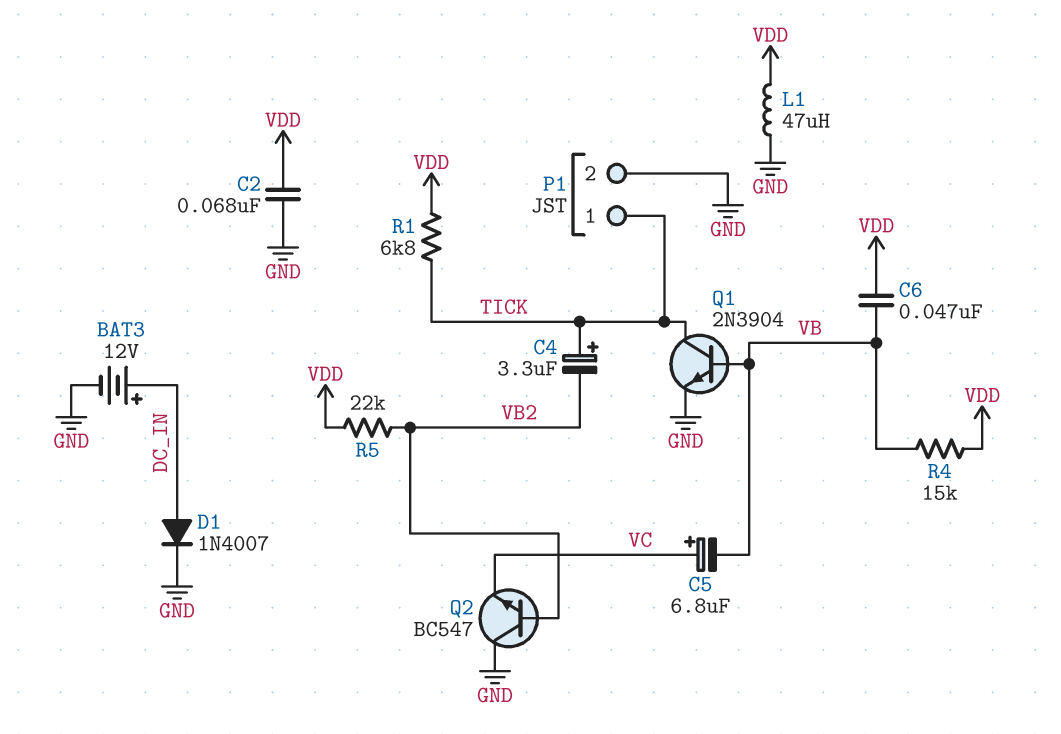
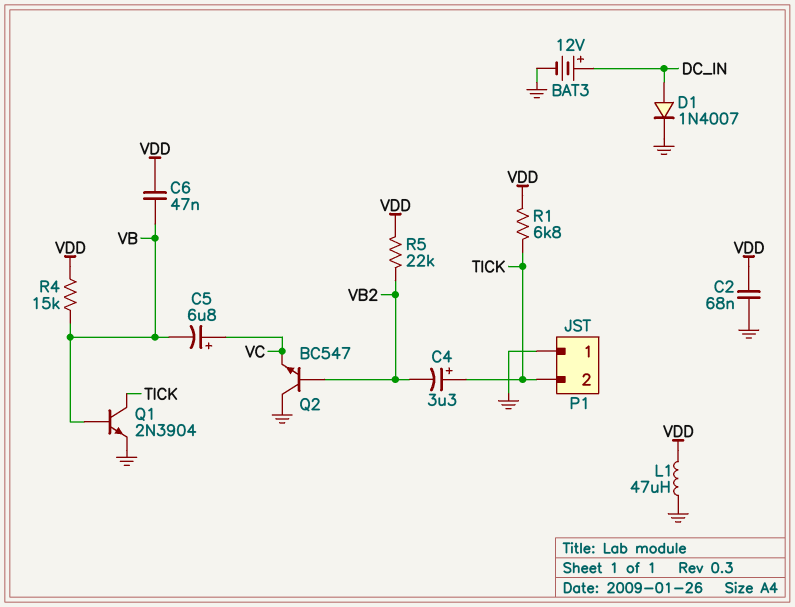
P1 pin 1: TICK -> GND
P1 pin 2: GND -> TICK

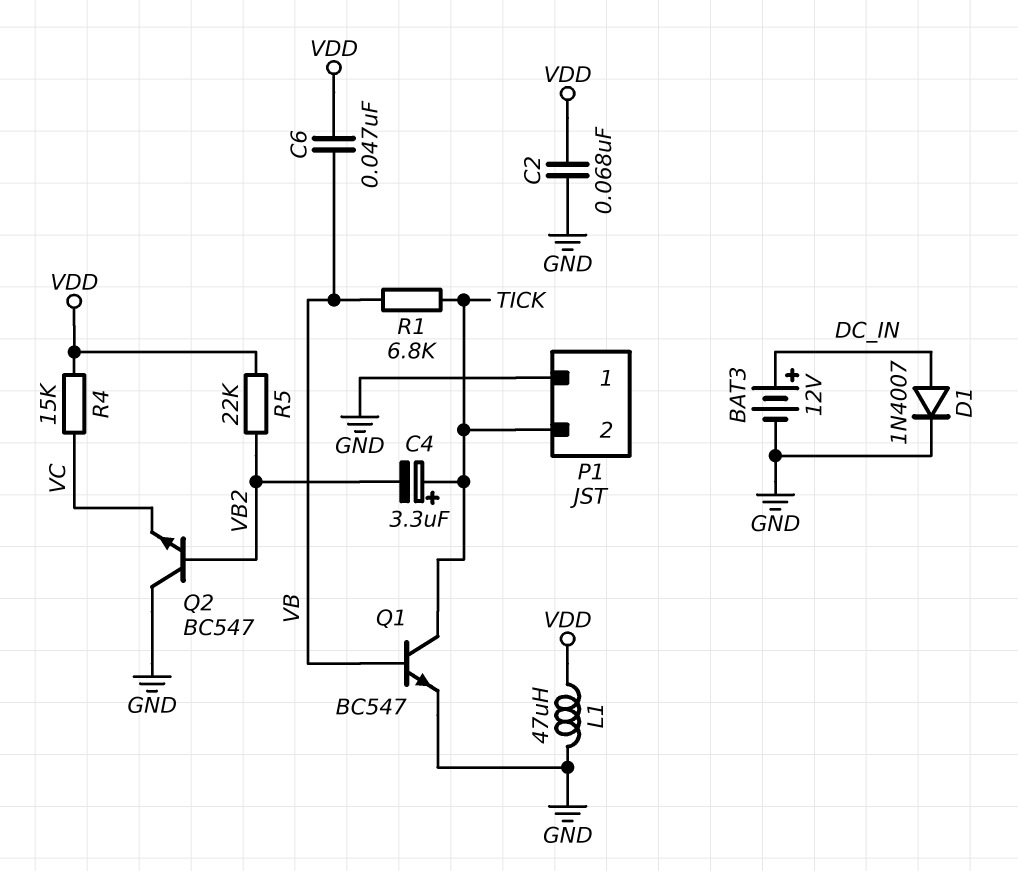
C5: 6.8uF (plus VC, minus VB) -> none
Q1: NPN 2N3904 (B VB, C TICK, E GND) -> NPN BC547 (B VB, C TICK, E GND)
R1: 6.8k (TICK, VDD) -> 6.8k (TICK, VB)
R4: 15k (VB, VDD) -> 15k (VC, VDD)

